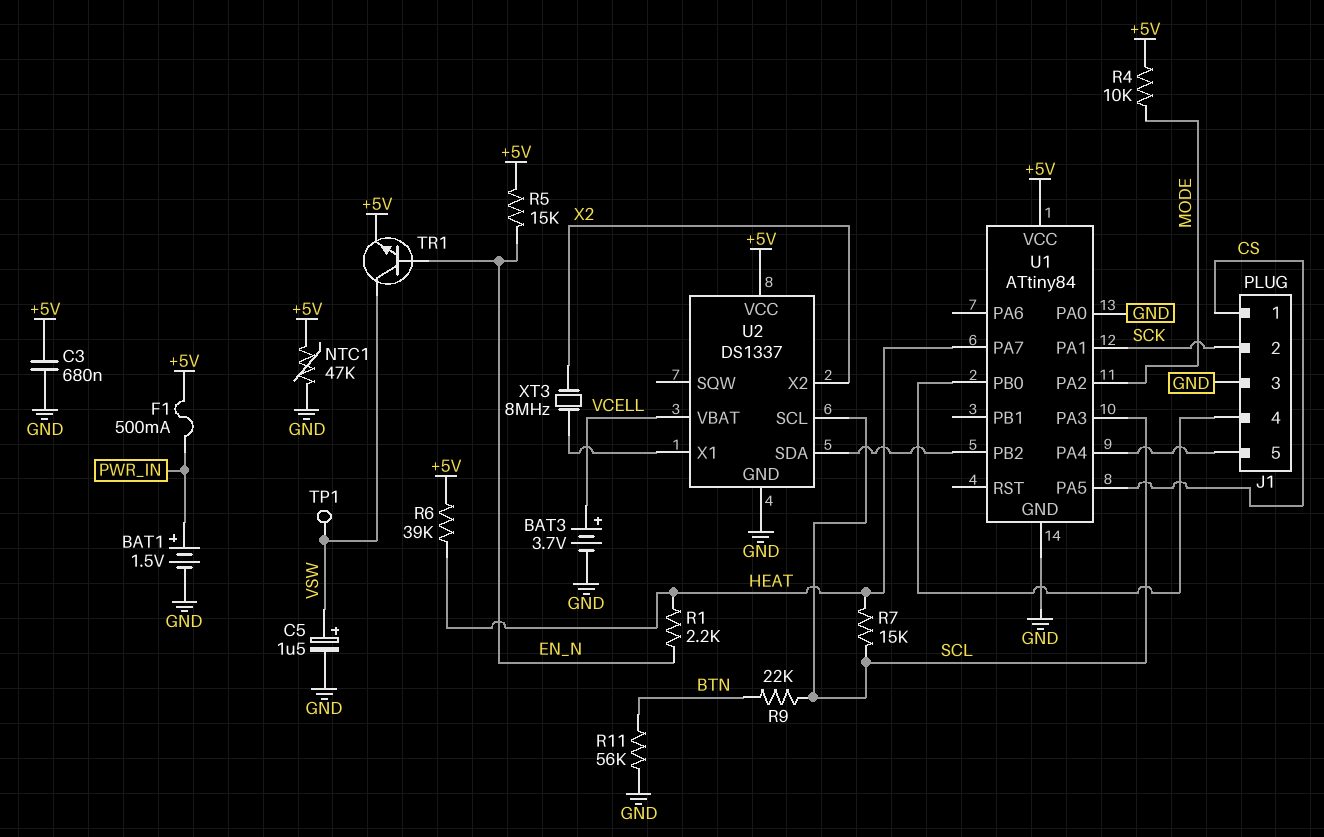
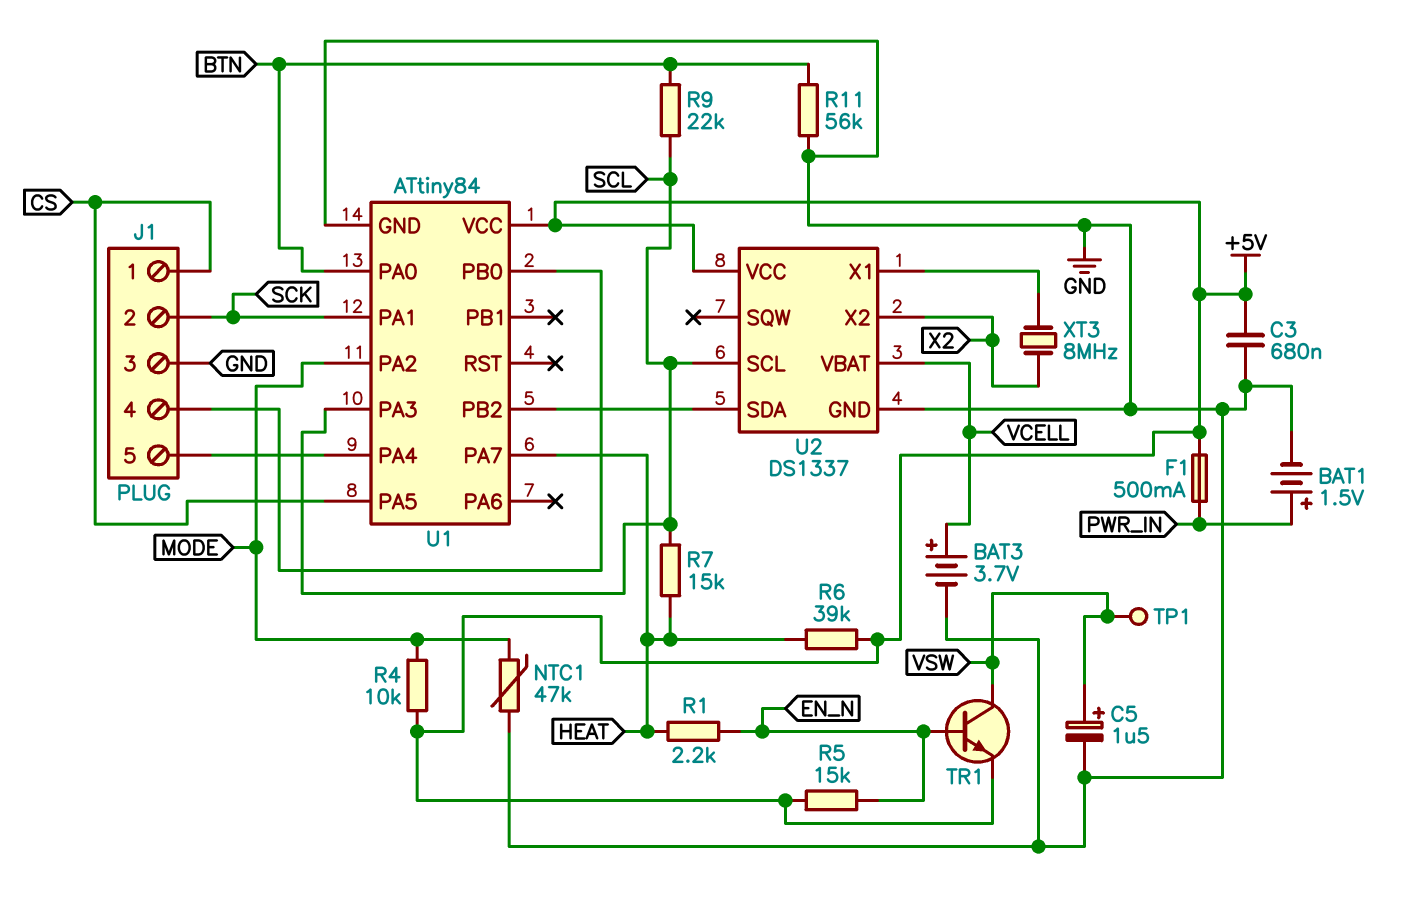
NTC1: 47k (+5V, GND) -> 47k (GND, MODE)
U1 pin PA0: GND -> BTN

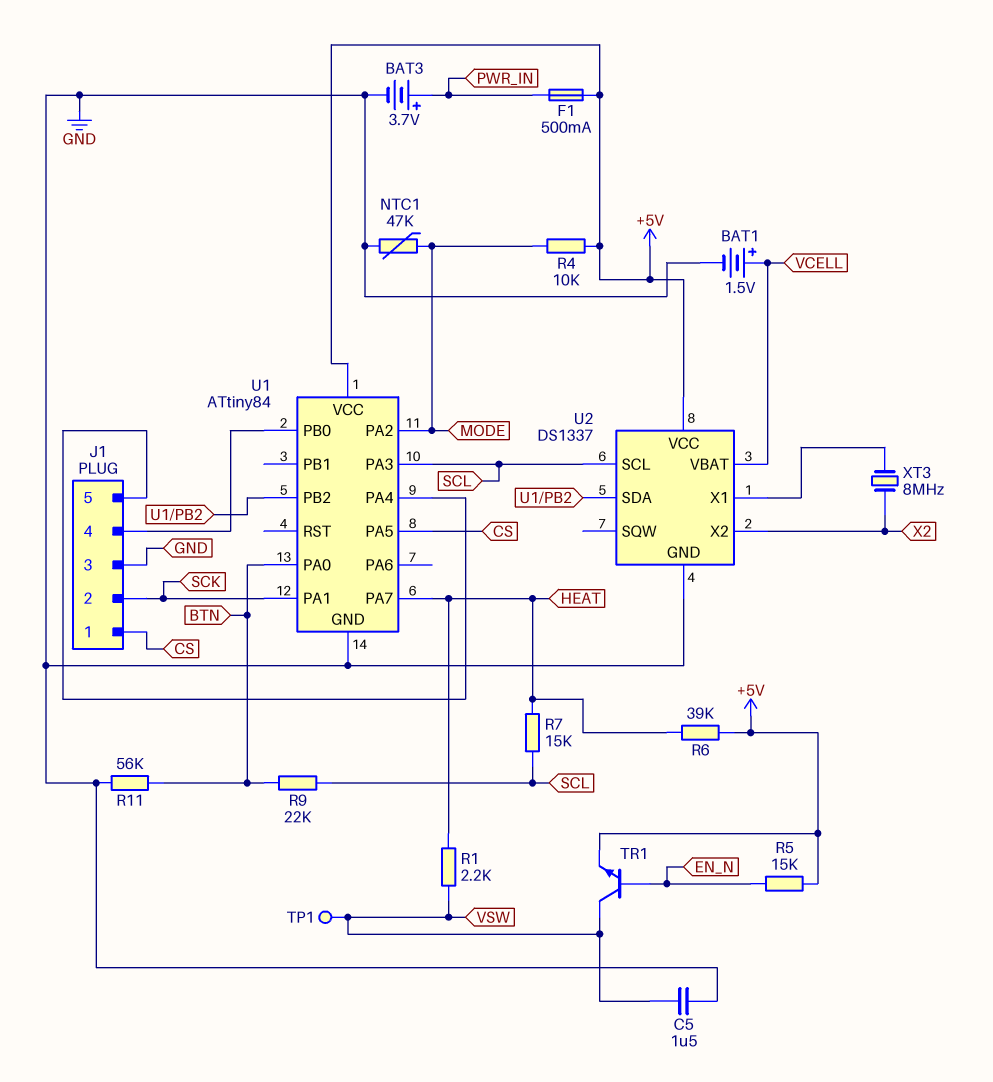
BAT1: 1.5V (plus PWR_IN, minus GND) -> 1.5V (plus VCELL, minus GND)
BAT3: 3.7V (plus VCELL, minus GND) -> 3.7V (plus PWR_IN, minus GND)
C3: 680nF (+5V, GND) -> none
C5: 1.5uF (plus VSW, minus GND) -> 1.5uF (GND, VSW)
R1: 2.2k (EN_N, HEAT) -> 2.2k (HEAT, VSW)

